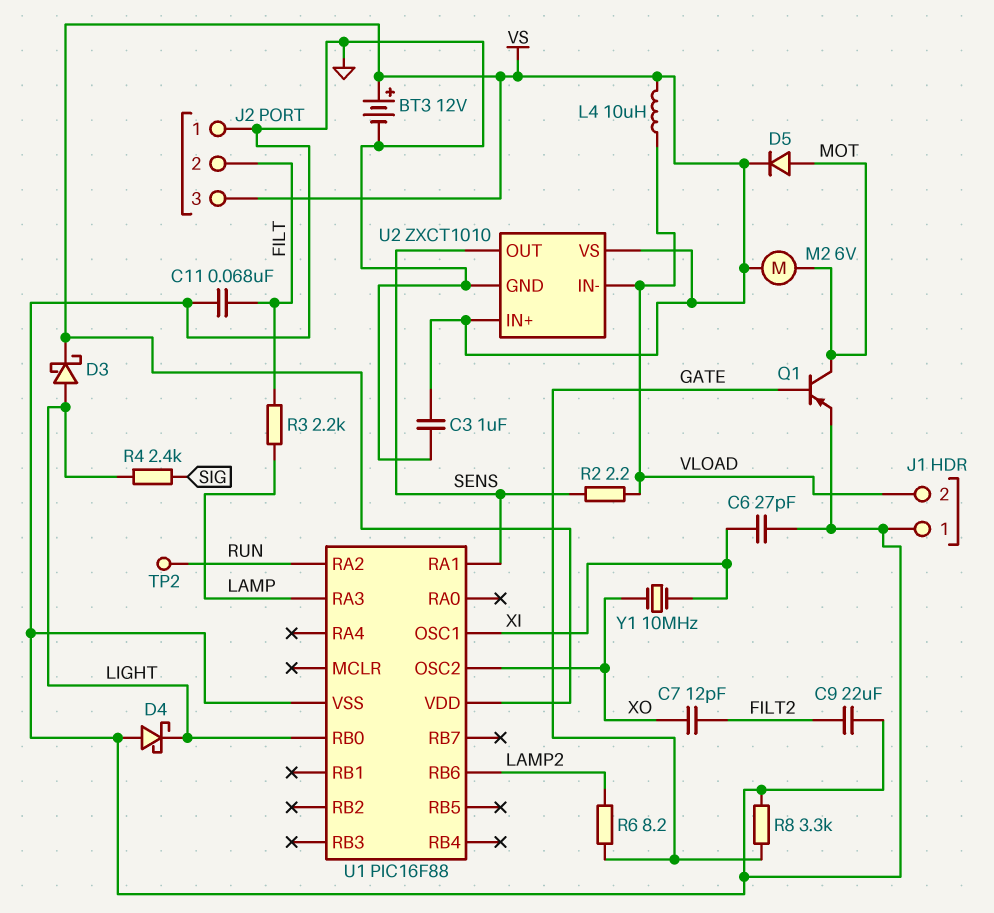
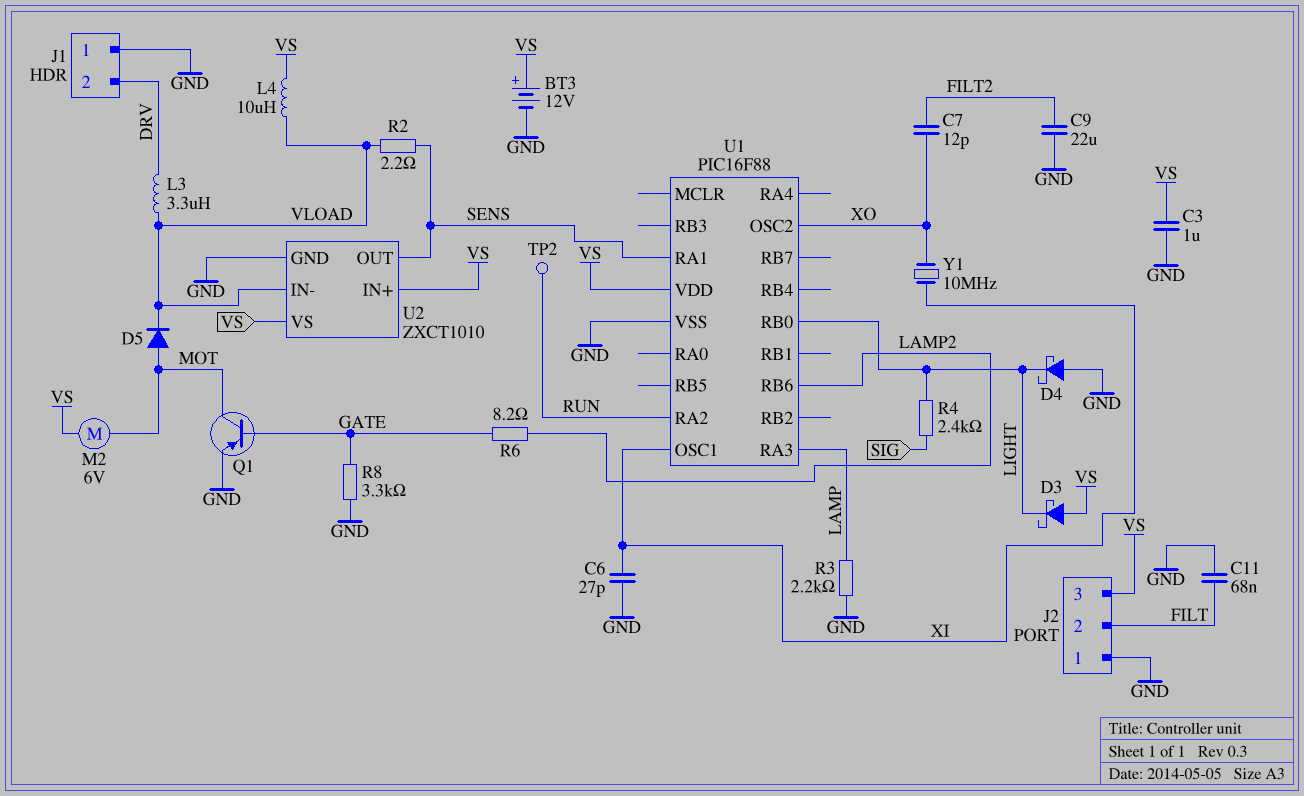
D3: schottky (A LIGHT, K VS) -> schottky (A VS, K LIGHT)
D5: diode (A MOT, K VS) -> diode (A MOT, K VLOAD)
J1 pin 2: VLOAD -> DRV
L3: none -> 3.3uH (DRV, VLOAD)
R3: 2.2k (FILT, LAMP) -> 2.2k (GND, LAMP)

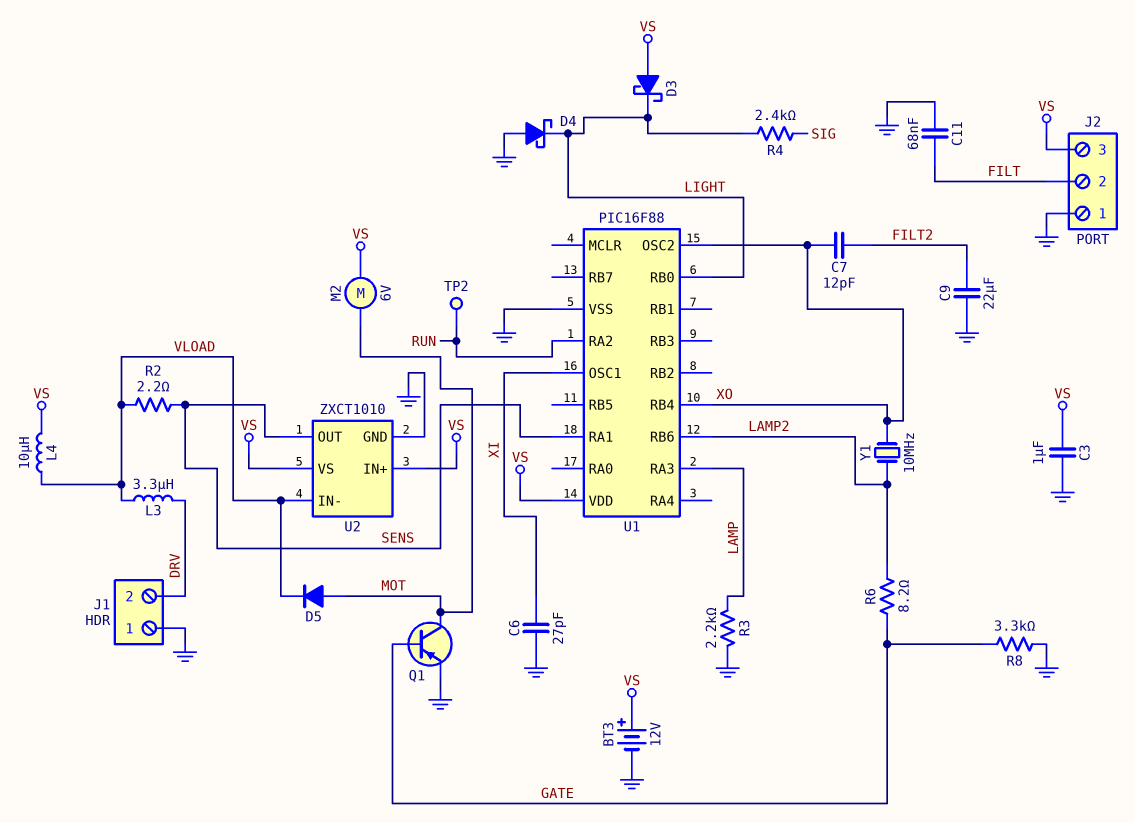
U1 pin RB4: none -> XO
Y1: 10MHz (XI, XO) -> 10MHz (LAMP2, XO)

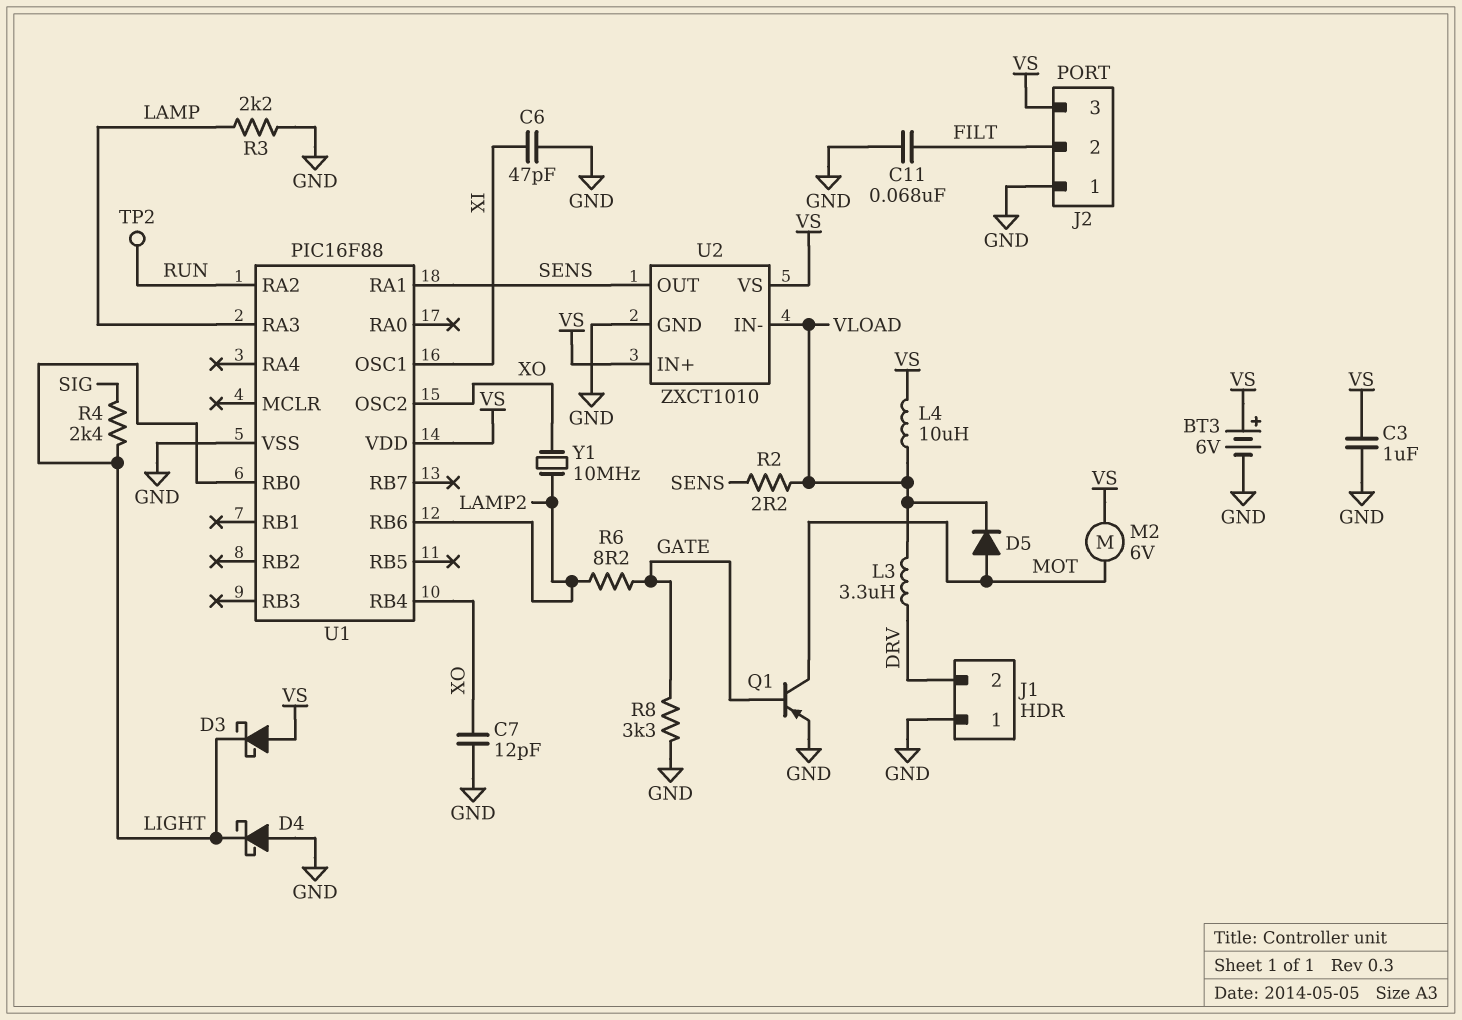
BT3: 12V (plus VS, minus GND) -> 6V (plus VS, minus GND)
C6: 27pF (GND, XI) -> 47pF (GND, XI)
C7: 12pF (FILT2, XO) -> 12pF (GND, XO)
C9: 22uF (FILT2, GND) -> none

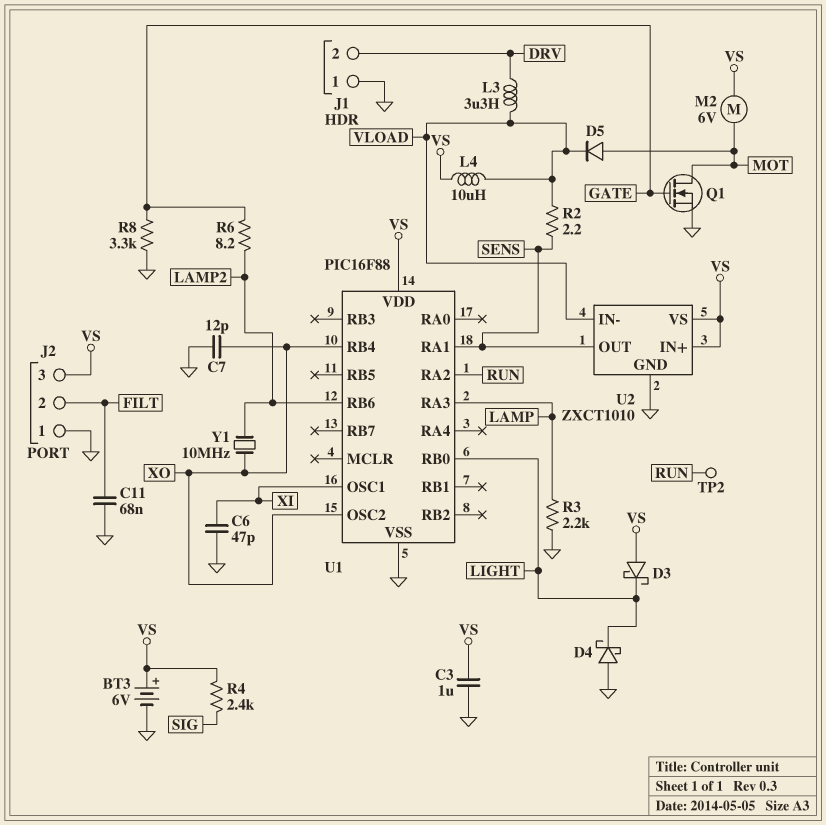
Q1: PNP (B GATE, C MOT, E GND) -> NMOS (G GATE, D MOT, S GND)
R4: 2.4k (LIGHT, SIG) -> 2.4k (SIG, VS)

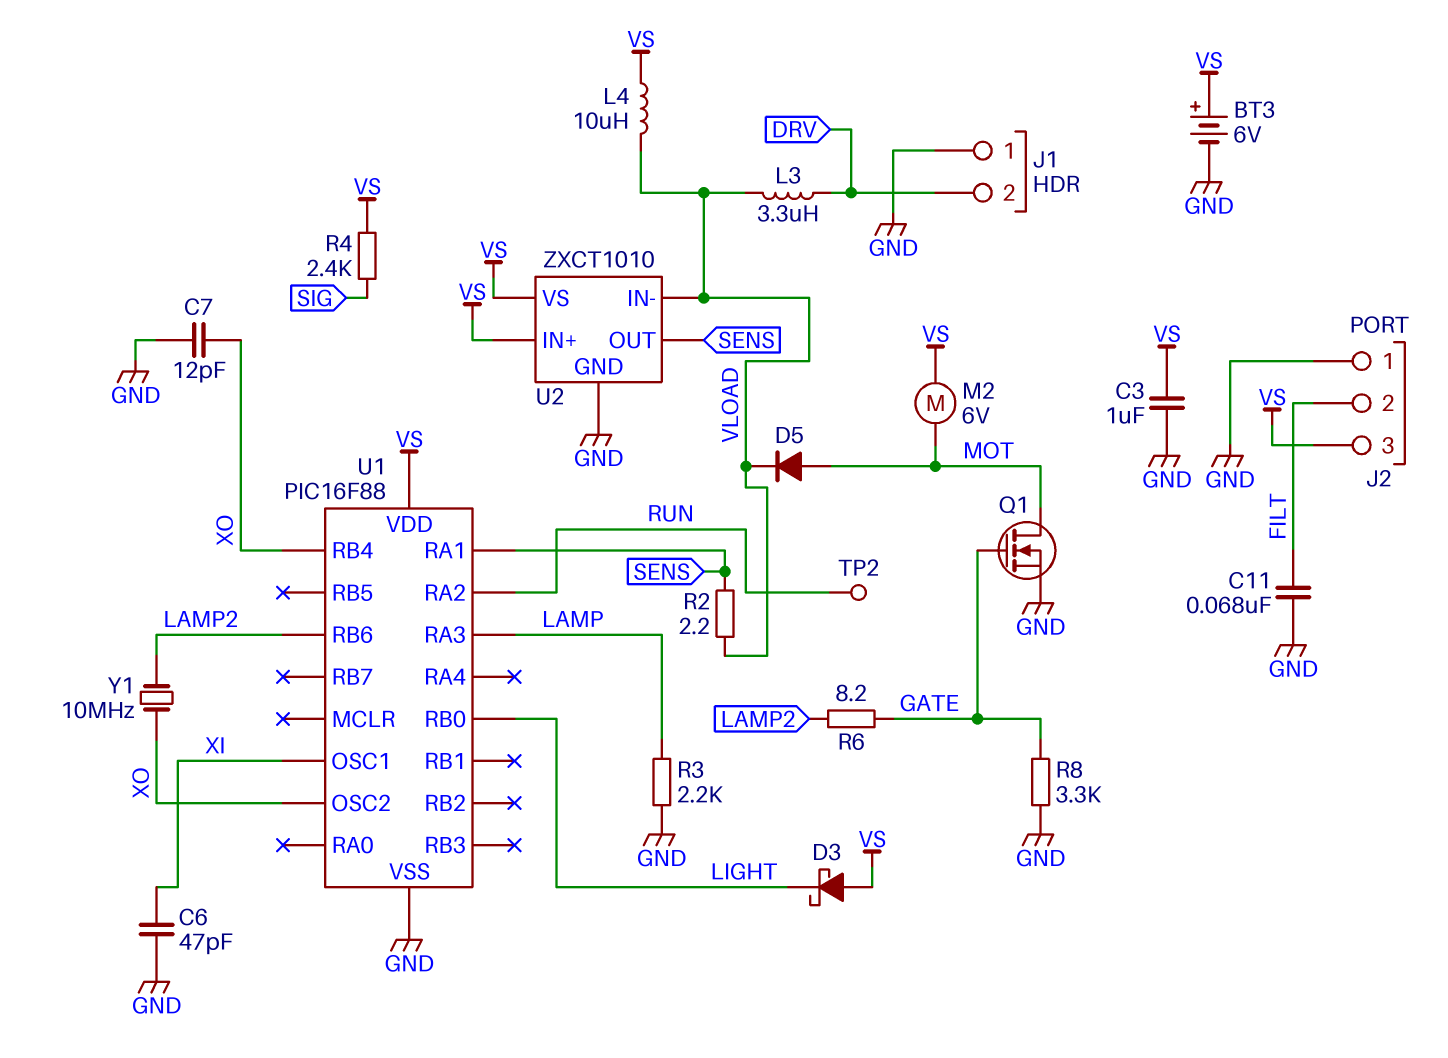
D4: schottky (A GND, K LIGHT) -> none

